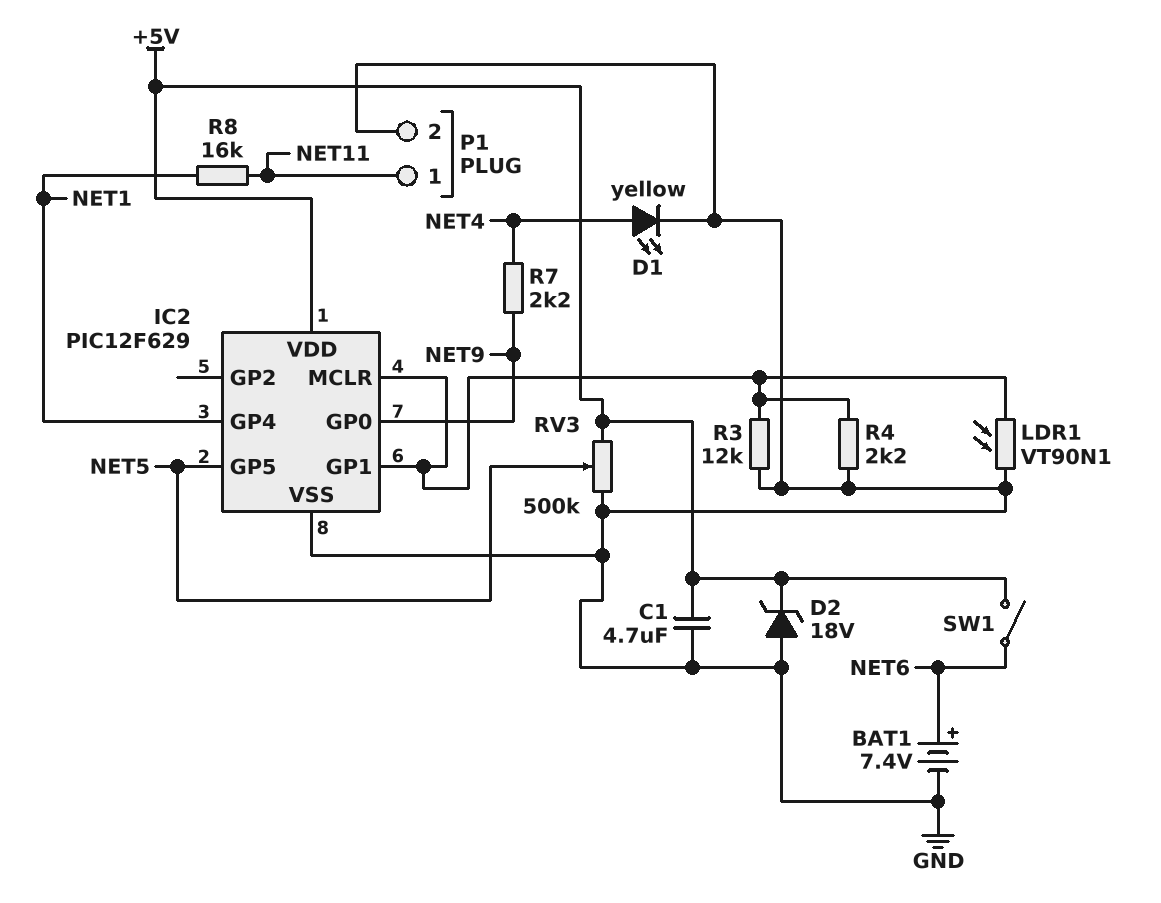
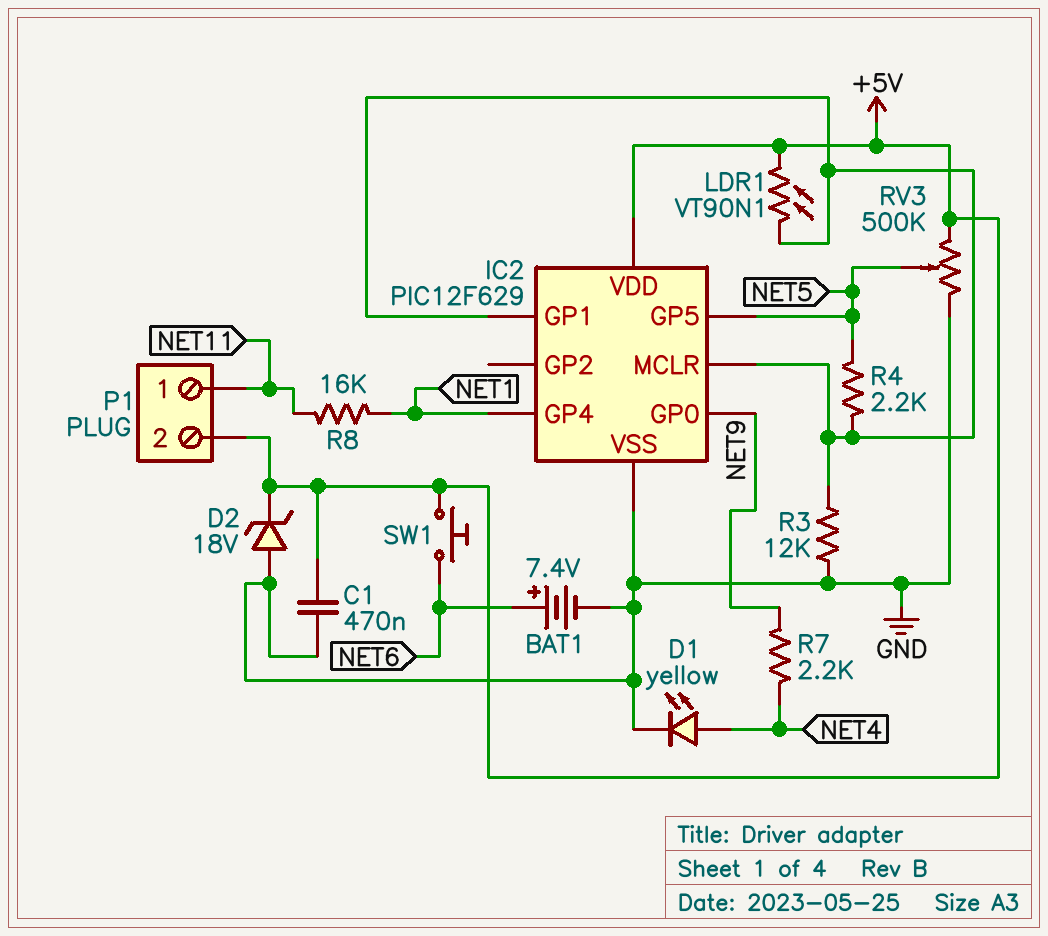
C1: 4.7uF (+5V, GND) -> 470nF (+5V, GND)
LDR1: VT90N1 (GND, IC2/GP1) -> VT90N1 (+5V, IC2/GP1)
P1 pin 2: GND -> +5V
R4: 2.2k (GND, IC2/GP1) -> 2.2k (IC2/GP1, NET5)
SW1: switch (+5V, NET6) -> button (+5V, NET6)

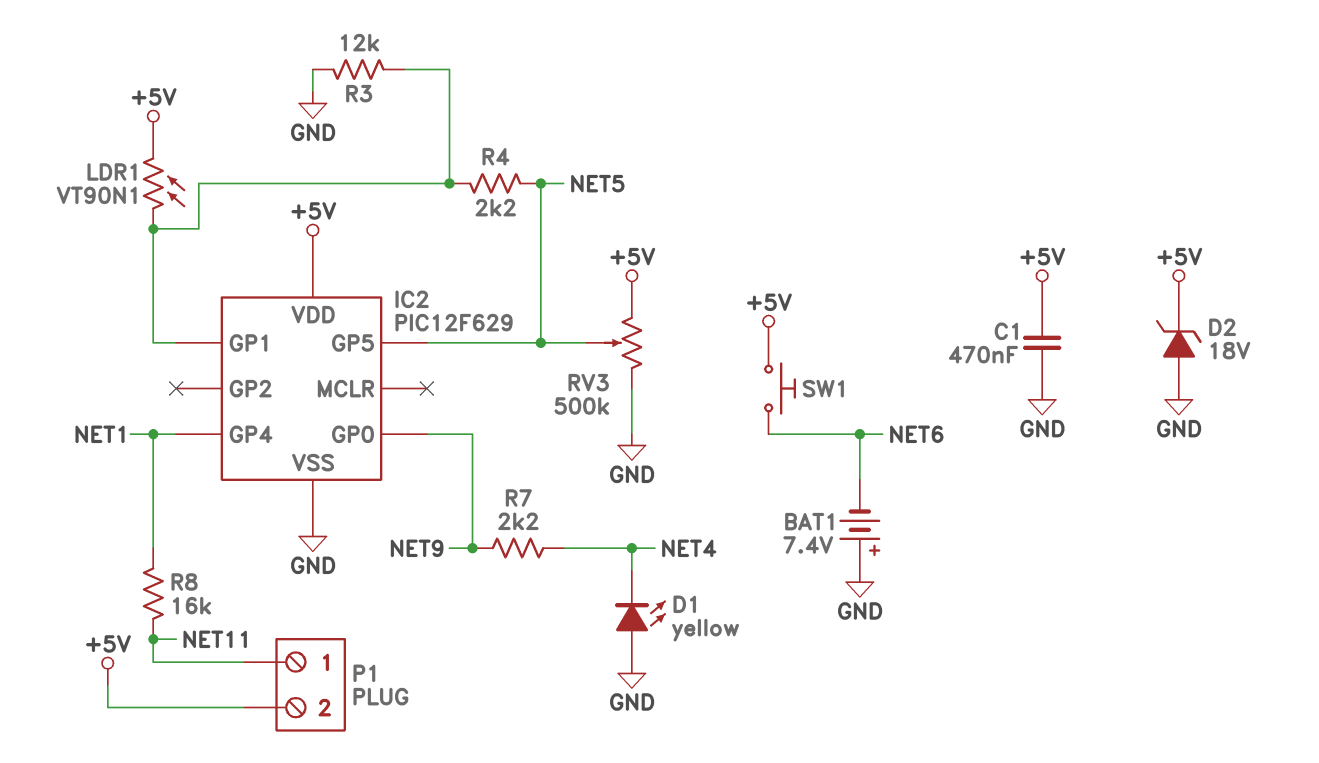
BAT1: 7.4V (plus NET6, minus GND) -> 7.4V (plus GND, minus NET6)
D1: LED yellow (A NET4, K GND) -> LED yellow (A GND, K NET4)
IC2 pin MCLR: IC2/GP1 -> none

